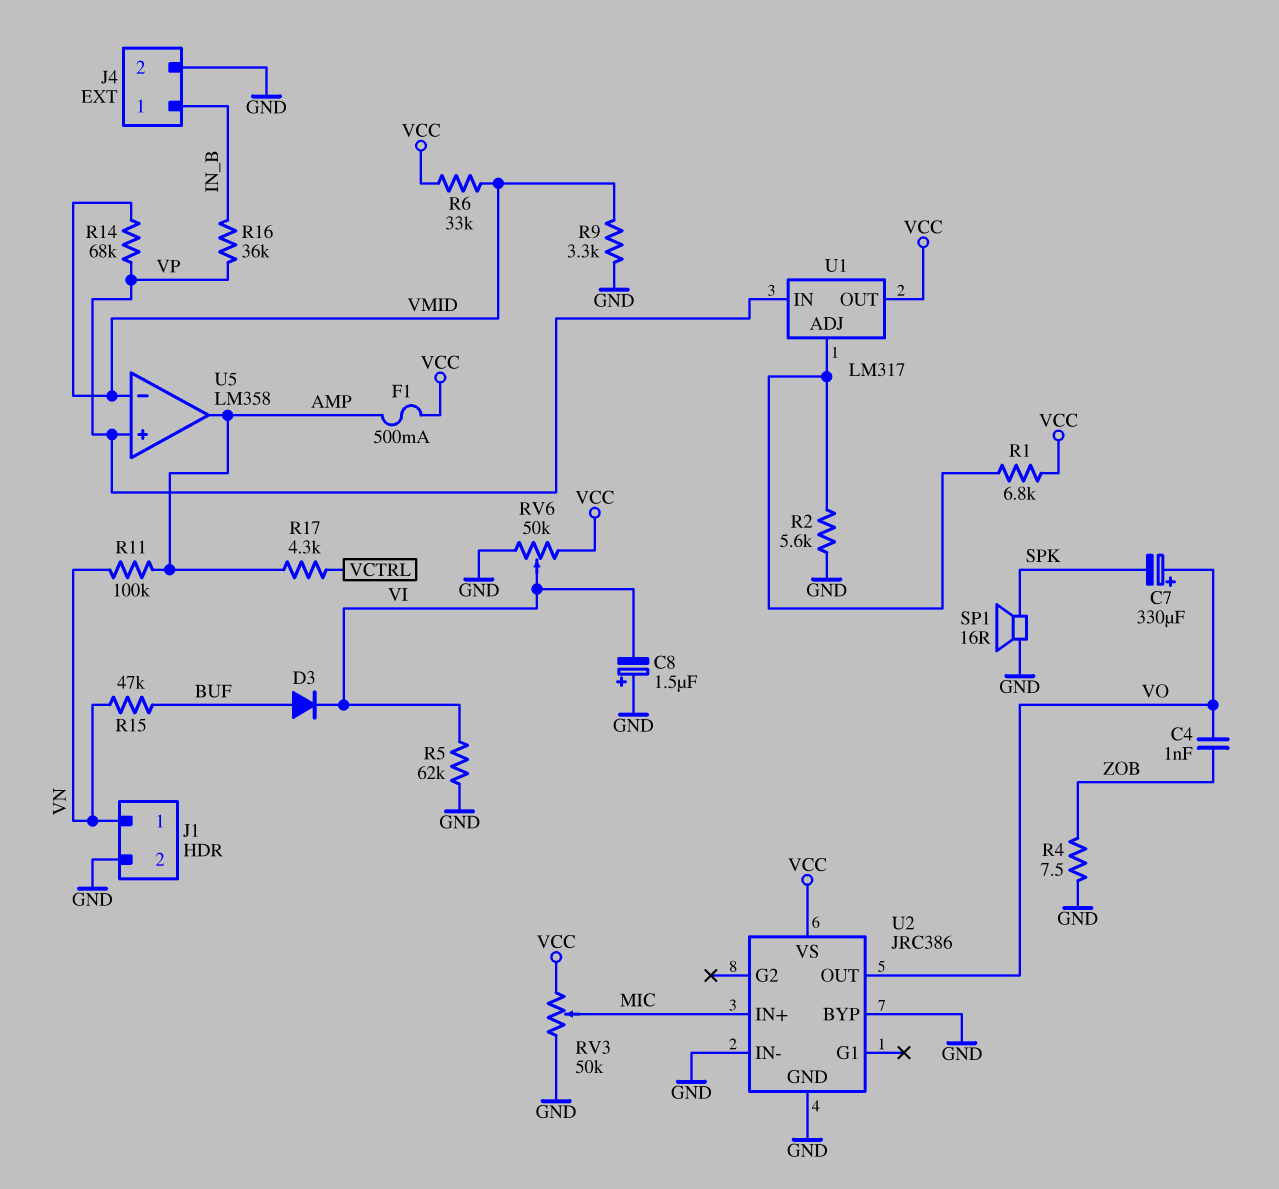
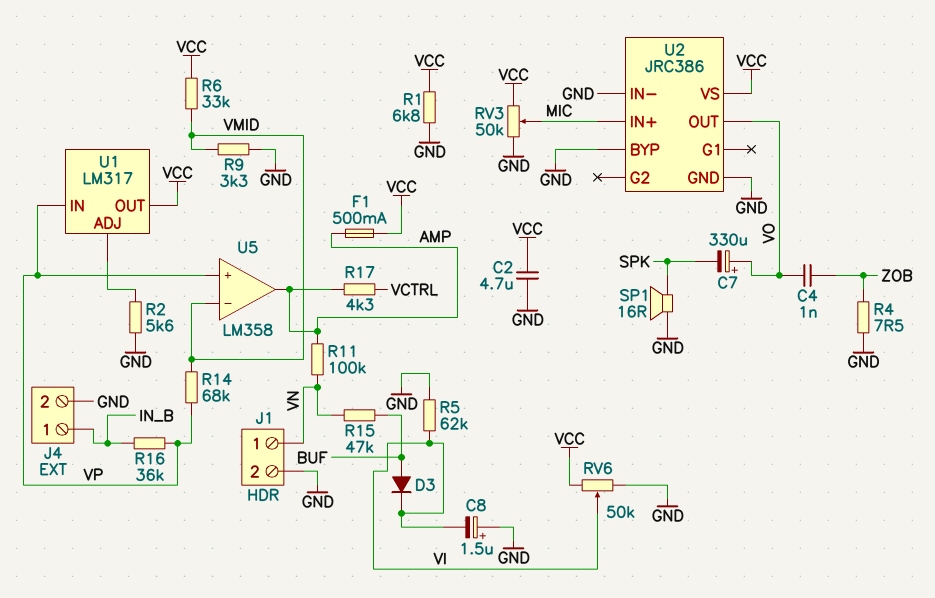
C2: none -> 4.7uF (GND, VCC)
R1: 6.8k (U1/ADJ, VCC) -> 6.8k (GND, VCC)

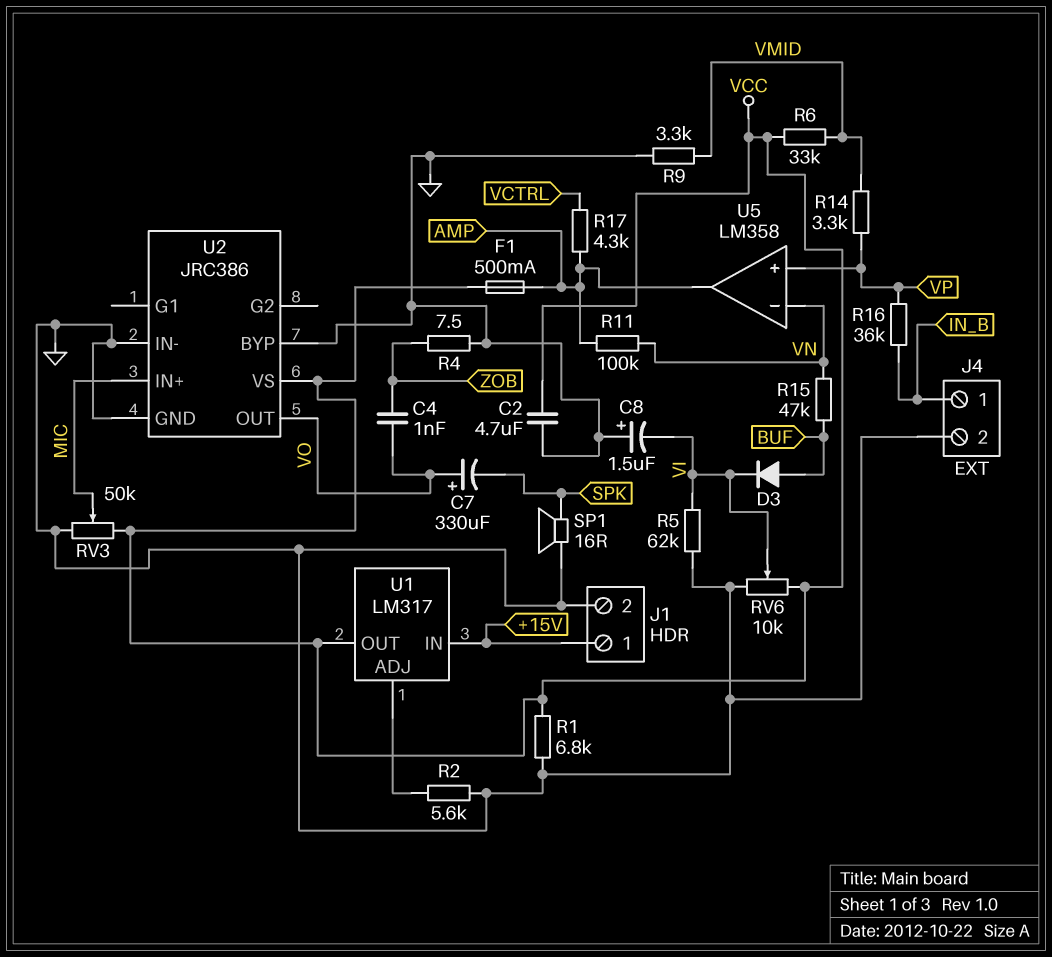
J1 pin 1: VN -> +15V
R14: 68k (VMID, VP) -> 3.3k (VMID, VP)
RV6: 50k (GND, VCC, wiper VI) -> 10k (GND, VCC, wiper VI)
U1 pin IN: VP -> +15V
U5 pin in-: VMID -> VN

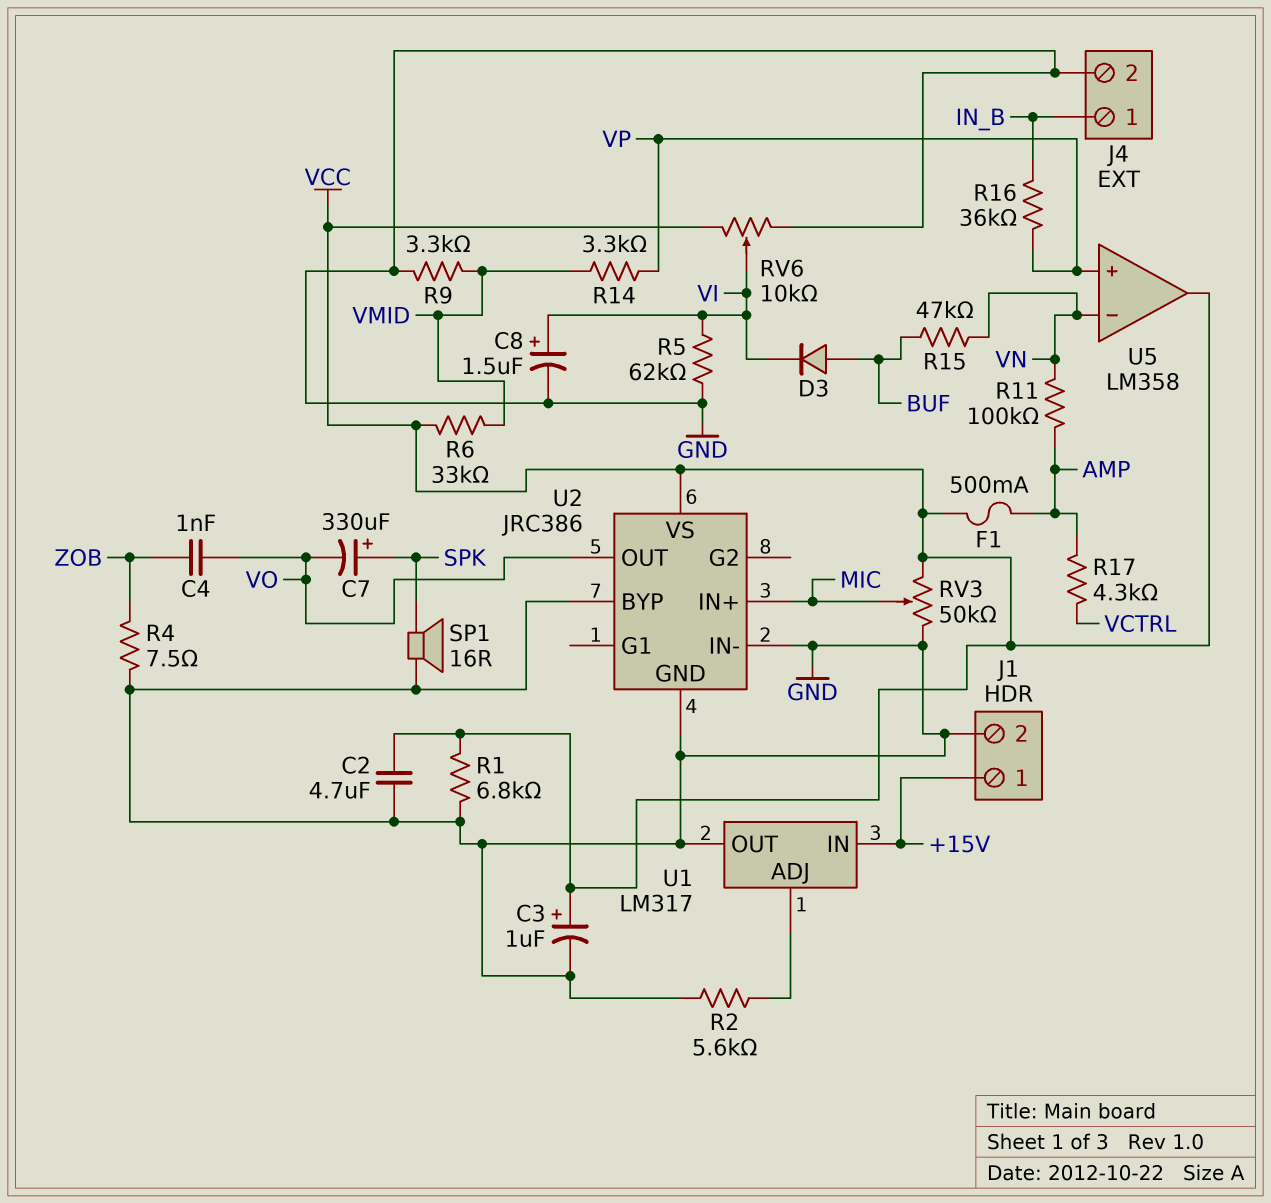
C3: none -> 1uF (plus VCC, minus GND)
C7: 330uF (plus VO, minus SPK) -> 330uF (plus SPK, minus VO)
C8: 1.5uF (plus GND, minus VI) -> 1.5uF (plus VI, minus GND)
U1 pin OUT: VCC -> GND
U5 pin out: AMP -> VCC

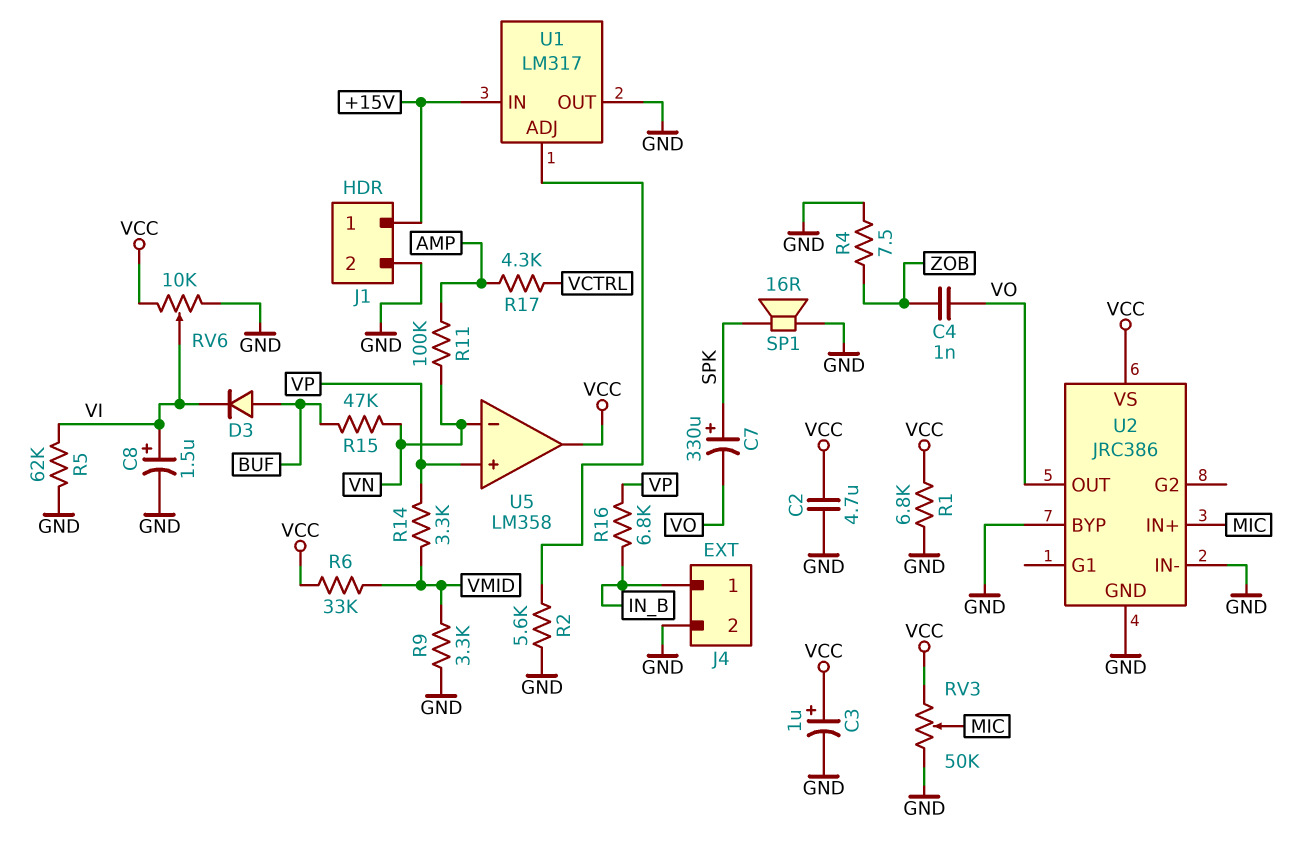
F1: 500mA (AMP, VCC) -> none
R16: 36k (IN_B, VP) -> 6.8k (IN_B, VP)

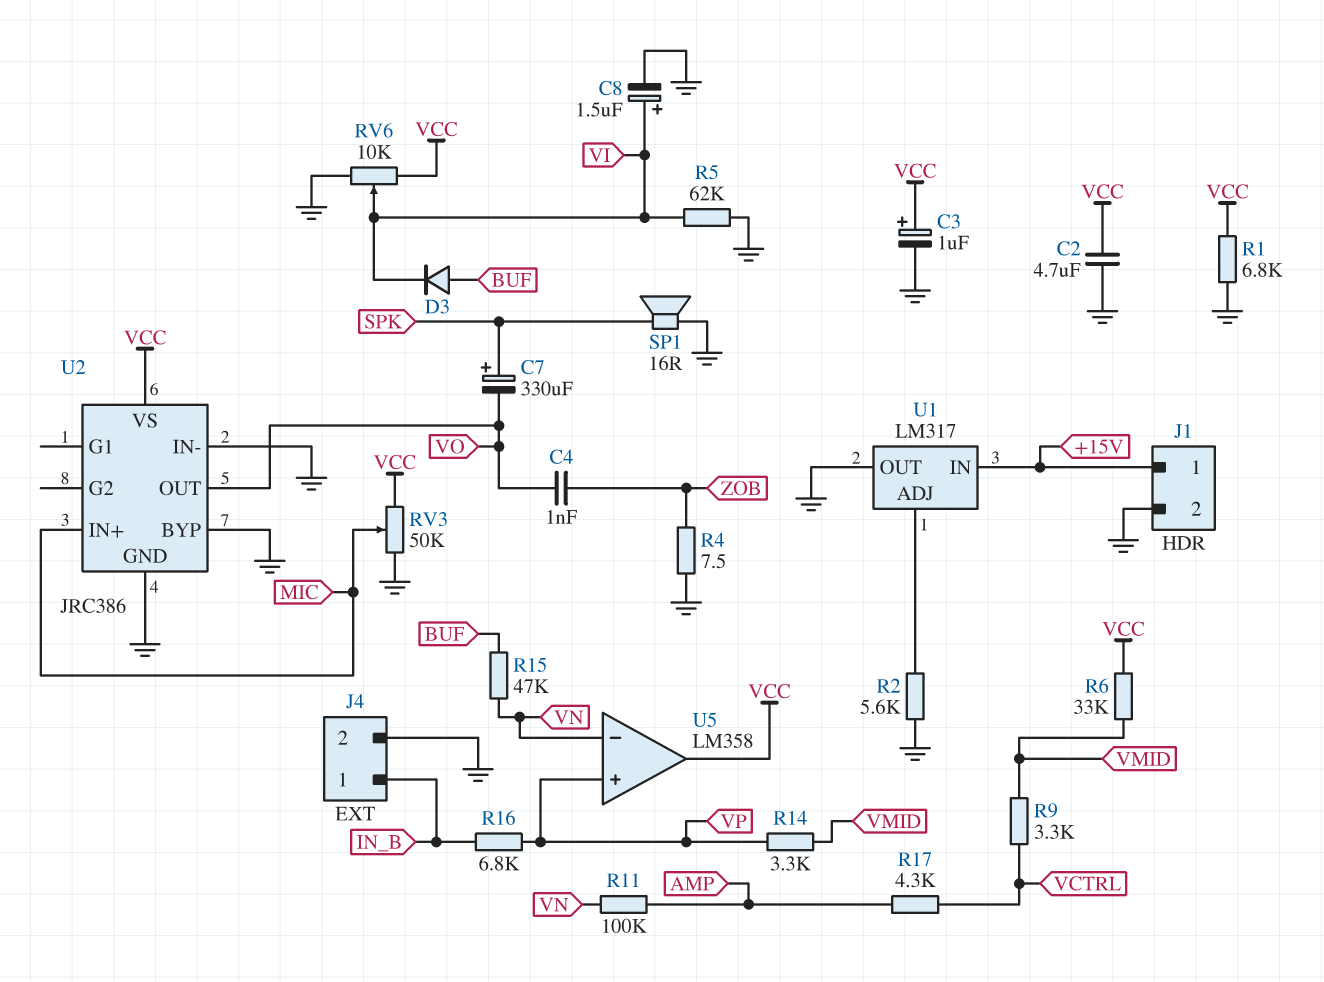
R9: 3.3k (GND, VMID) -> 3.3k (VCTRL, VMID)

